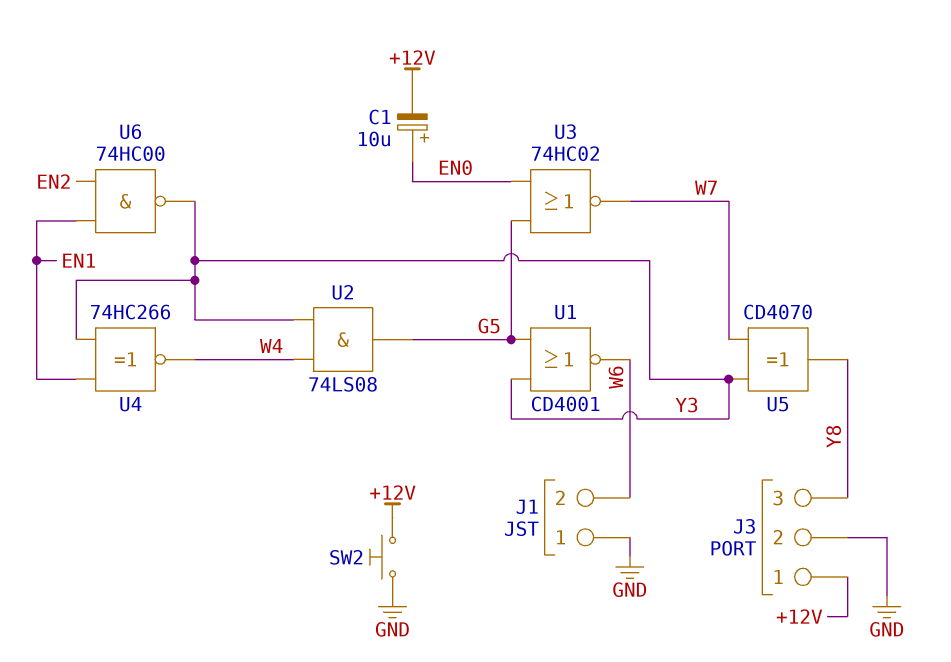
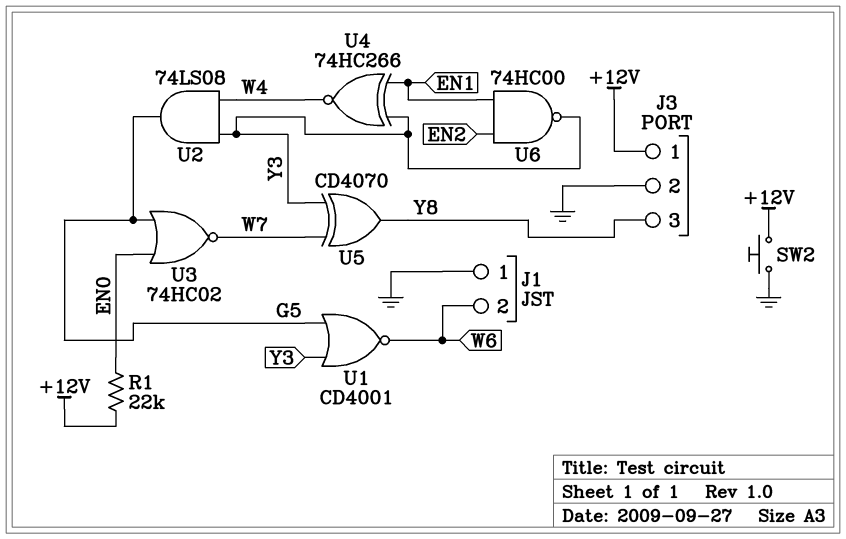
C1: 10uF (plus EN0, minus +12V) -> none
R1: none -> 22k (+12V, EN0)

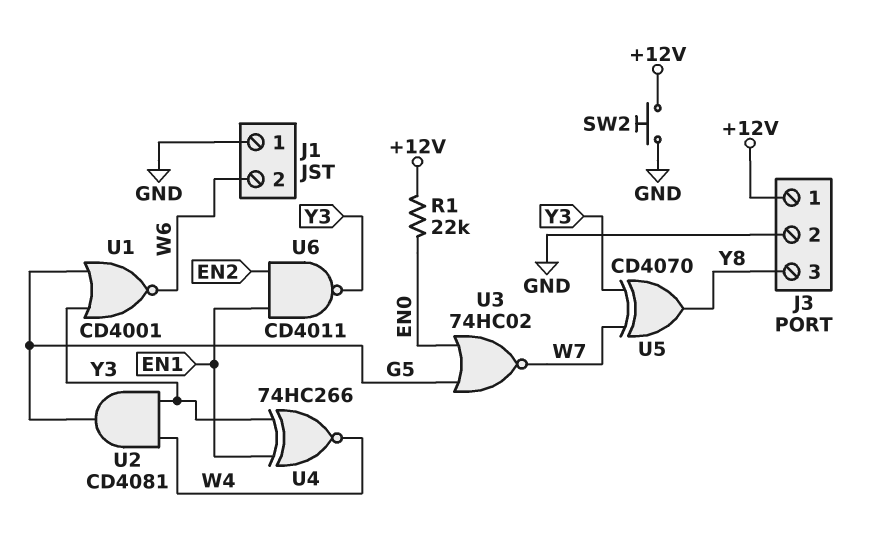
U2: AND 74LS08 (in W4, in Y3, out G5) -> AND CD4081 (in W4, in Y3, out G5)
U6: NAND 74HC00 (in EN1, in EN2, out Y3) -> NAND CD4011 (in EN1, in EN2, out Y3)

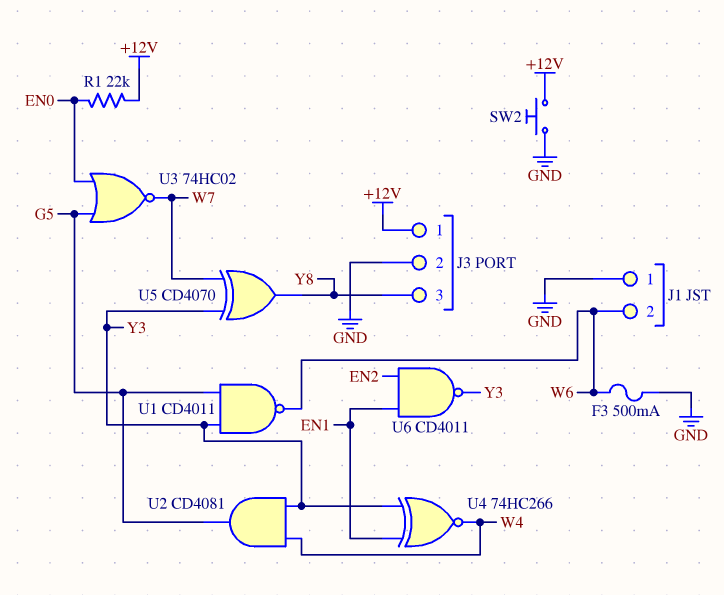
F3: none -> 500mA (GND, W6)
U1: NOR CD4001 (in G5, in Y3, out W6) -> NAND CD4011 (in G5, in Y3, out W6)

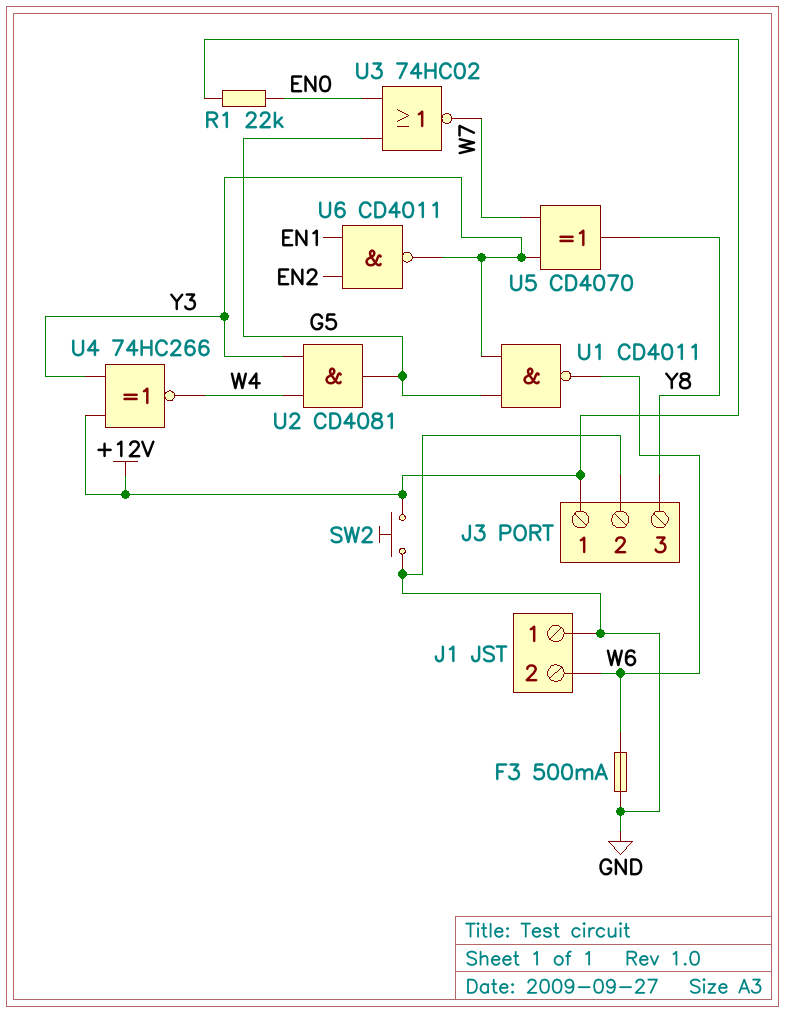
U4: XNOR 74HC266 (in EN1, in Y3, out W4) -> XNOR 74HC266 (in +12V, in Y3, out W4)

